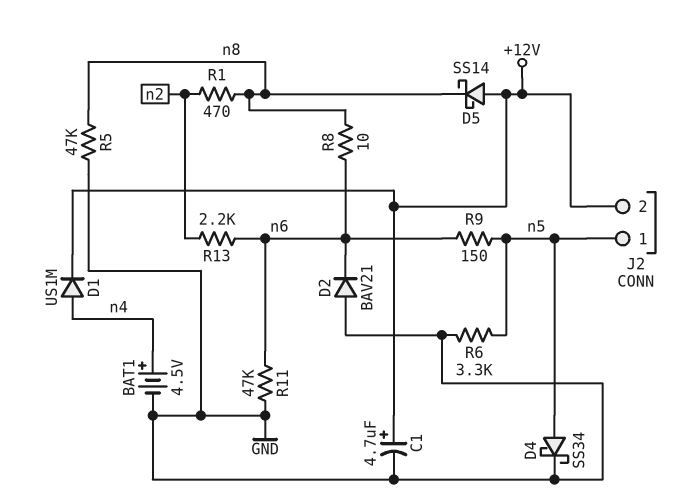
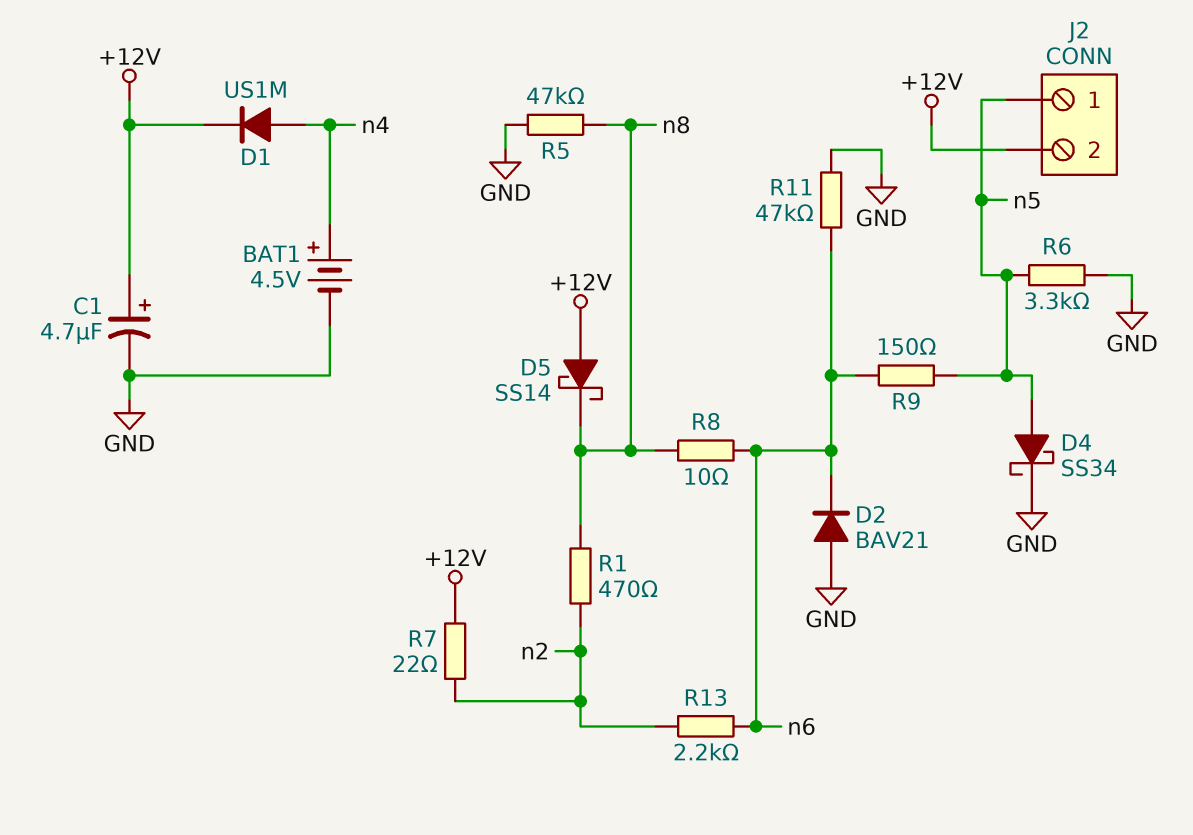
R7: none -> 22 (+12V, n2)

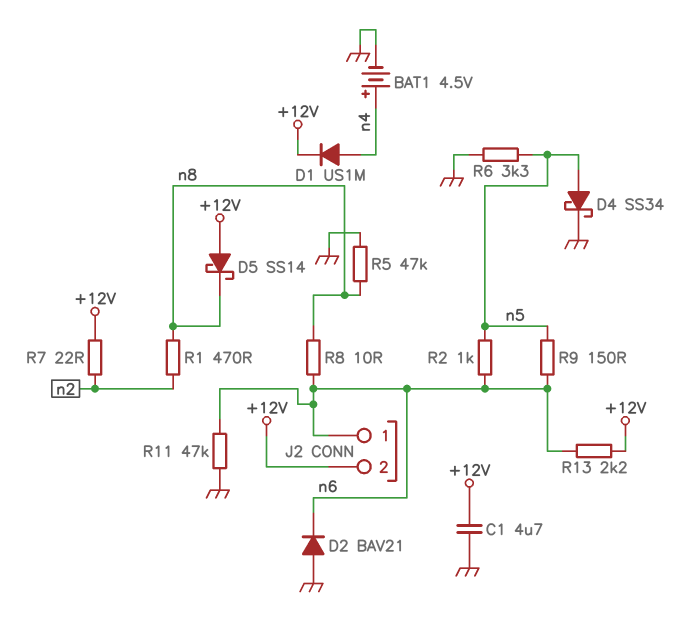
C1: 4.7uF (plus +12V, minus GND) -> 4.7uF (+12V, GND)
J2 pin 1: n5 -> n6
R2: none -> 1k (n5, n6)
R13: 2.2k (n2, n6) -> 2.2k (+12V, n6)

